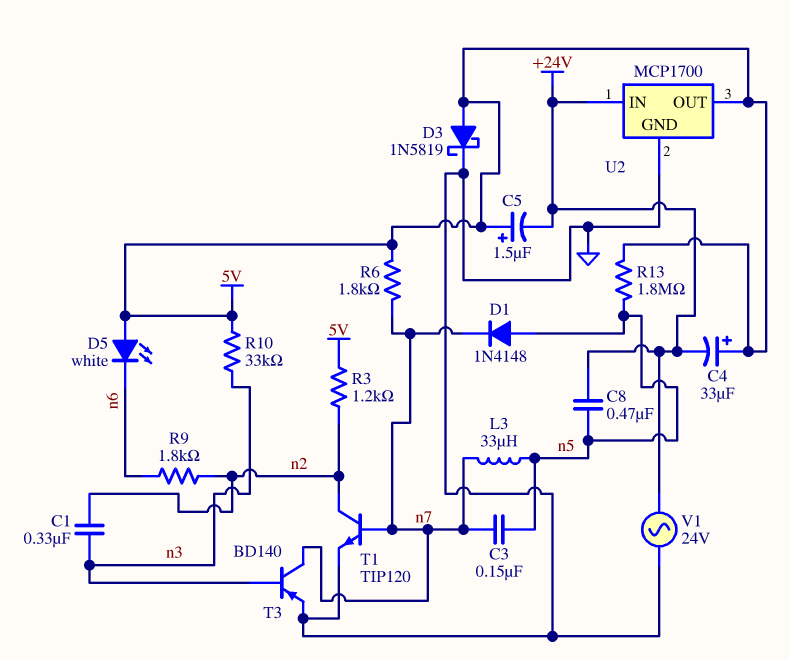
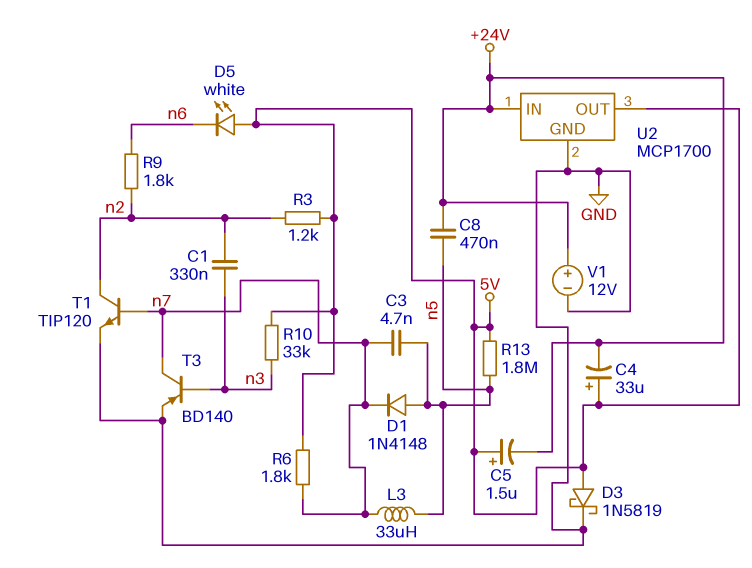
C3: 150nF (n5, n7) -> 4.7nF (n5, n7)
V1: AC 24V (+24V, GND) -> 12V (plus +24V, minus GND)

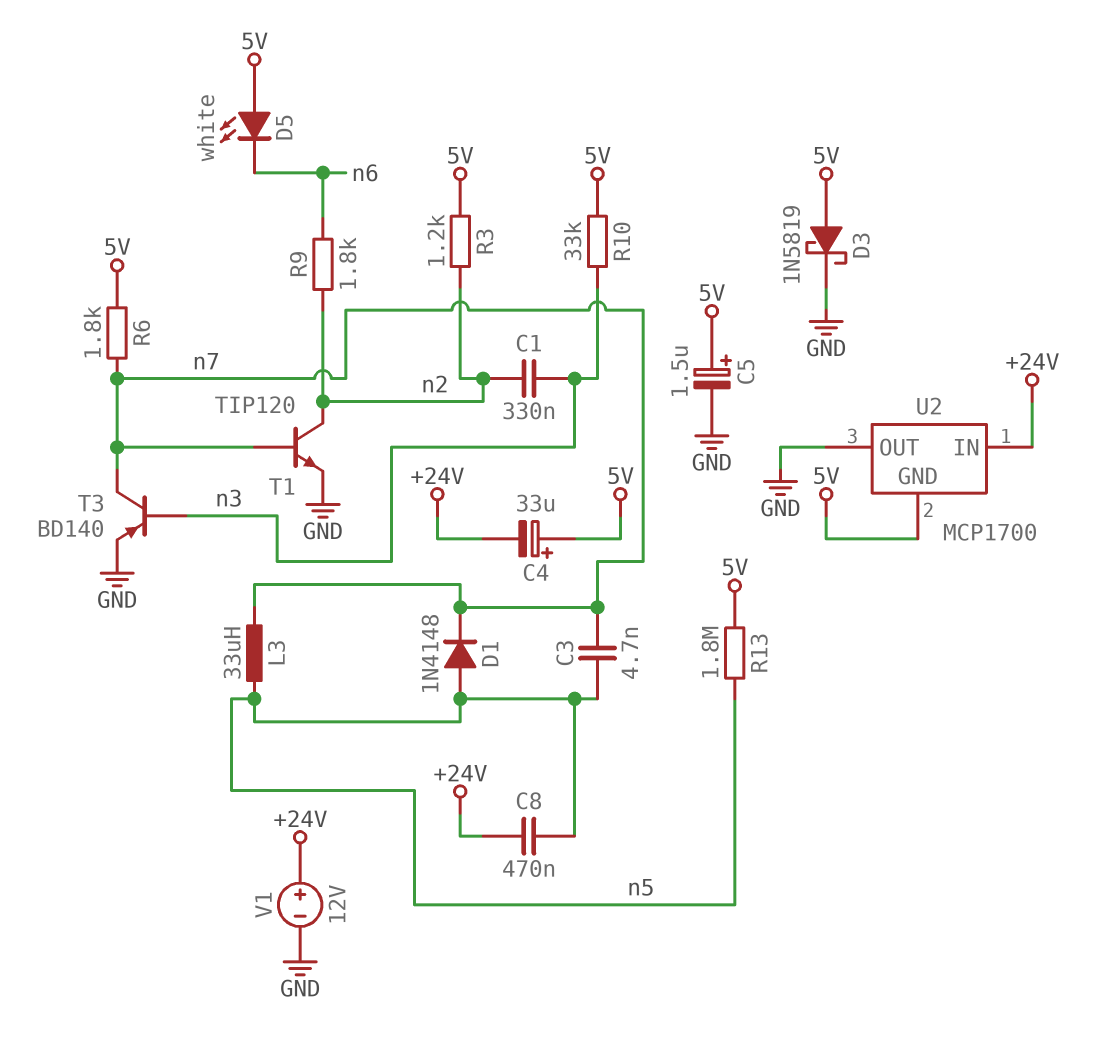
C5: 1.5uF (plus 5V, minus +24V) -> 1.5uF (plus 5V, minus GND)
U2 pin GND: GND -> 5V
U2 pin OUT: 5V -> GND

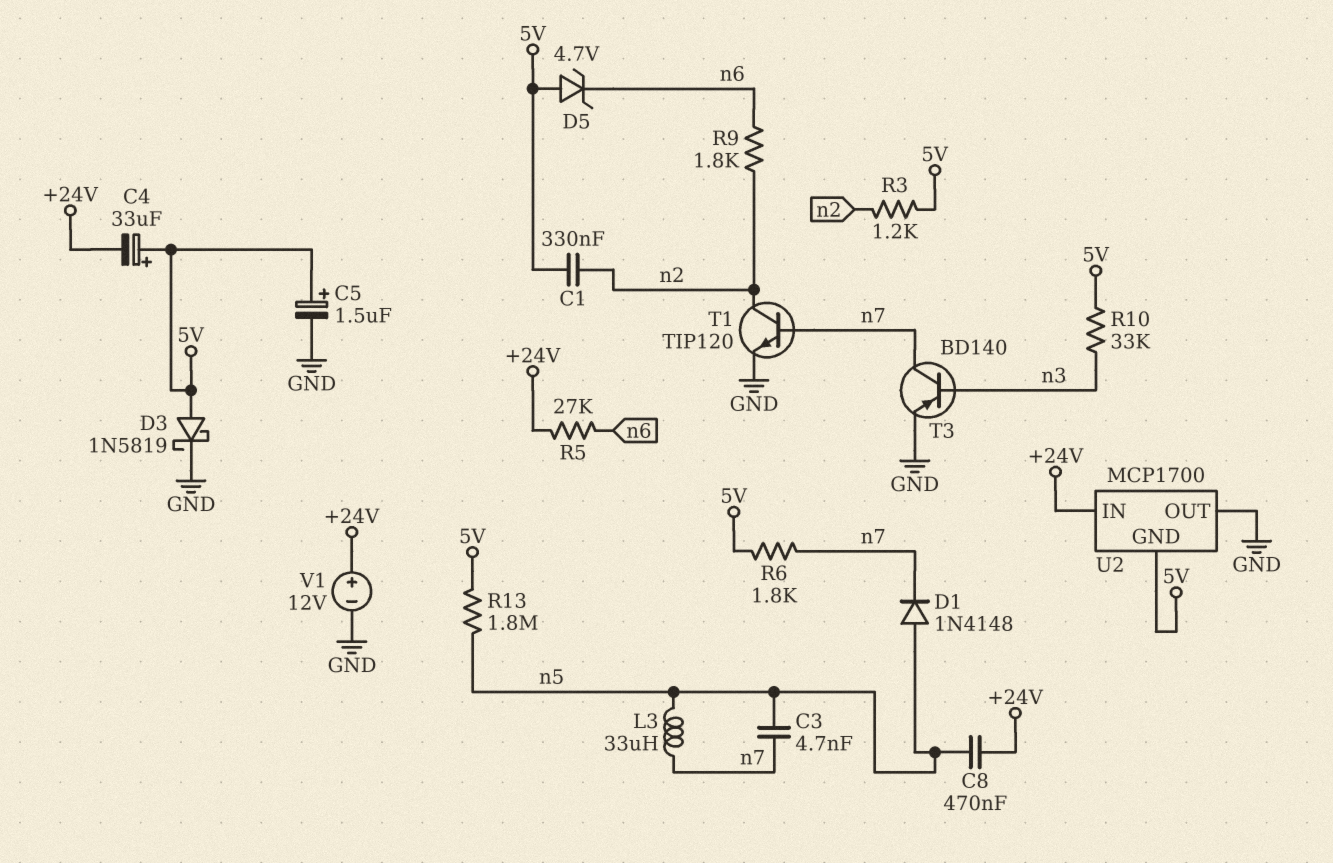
C1: 330nF (n2, n3) -> 330nF (5V, n2)
D5: LED white (A 5V, K n6) -> zener 4.7V (A 5V, K n6)
R5: none -> 27k (+24V, n6)

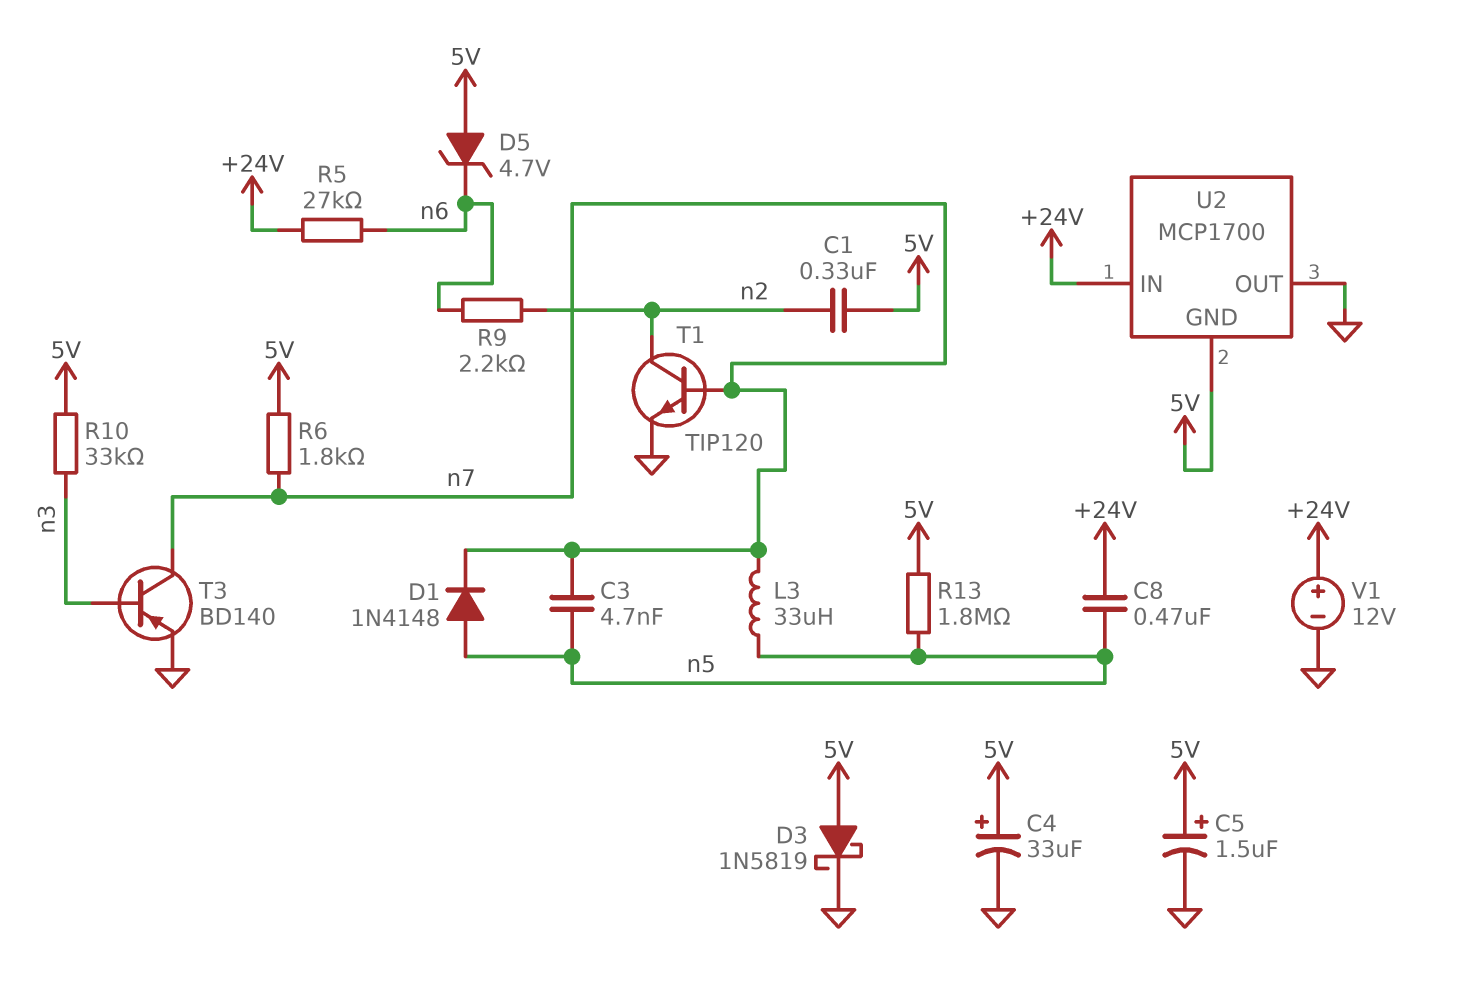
C4: 33uF (plus 5V, minus +24V) -> 33uF (plus 5V, minus GND)
R3: 1.2k (5V, n2) -> none
R9: 1.8k (n2, n6) -> 2.2k (n2, n6)

